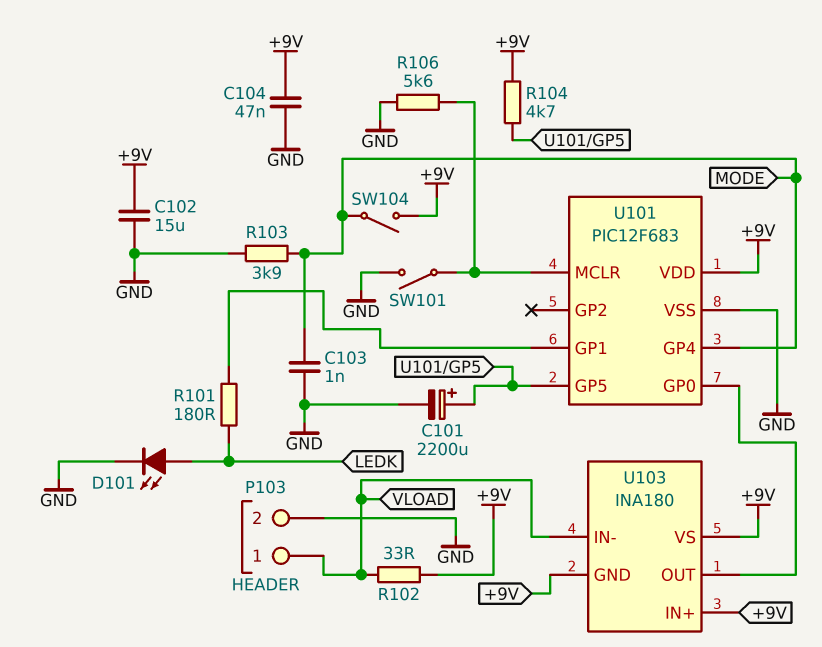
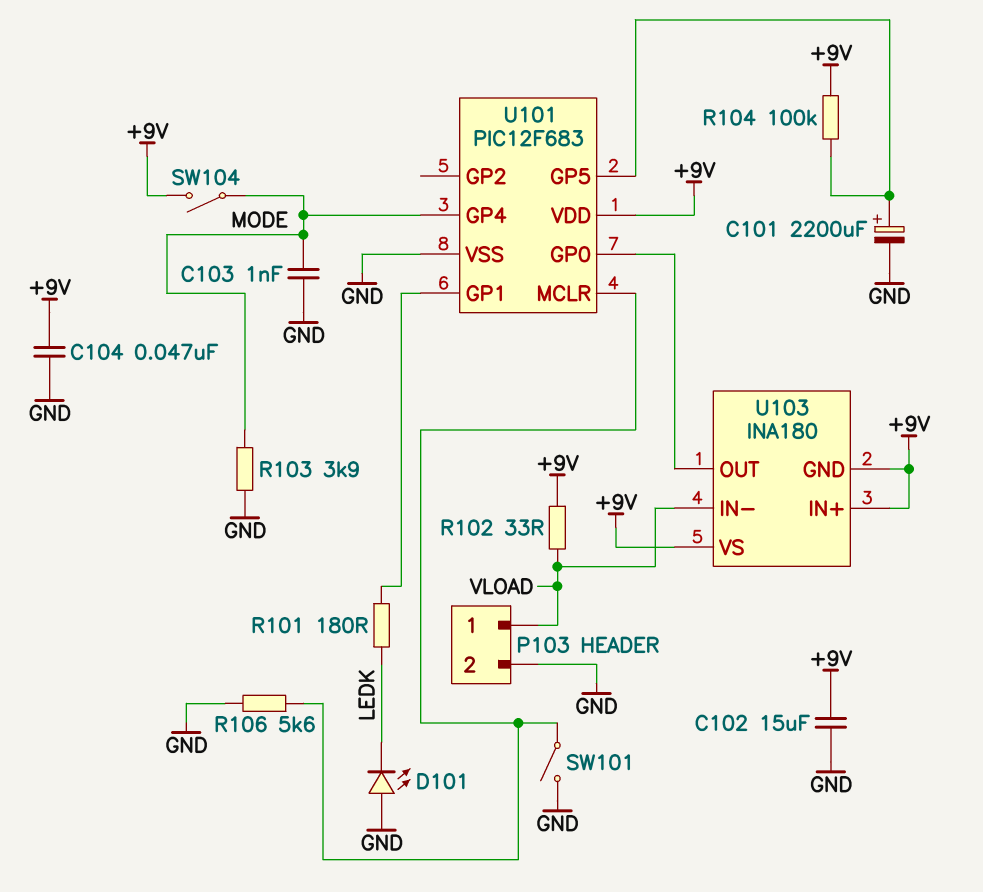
D101: LED (A LEDK, K GND) -> LED (A GND, K LEDK)
R104: 4.7k (+9V, U101/GP5) -> 100k (+9V, U101/GP5)

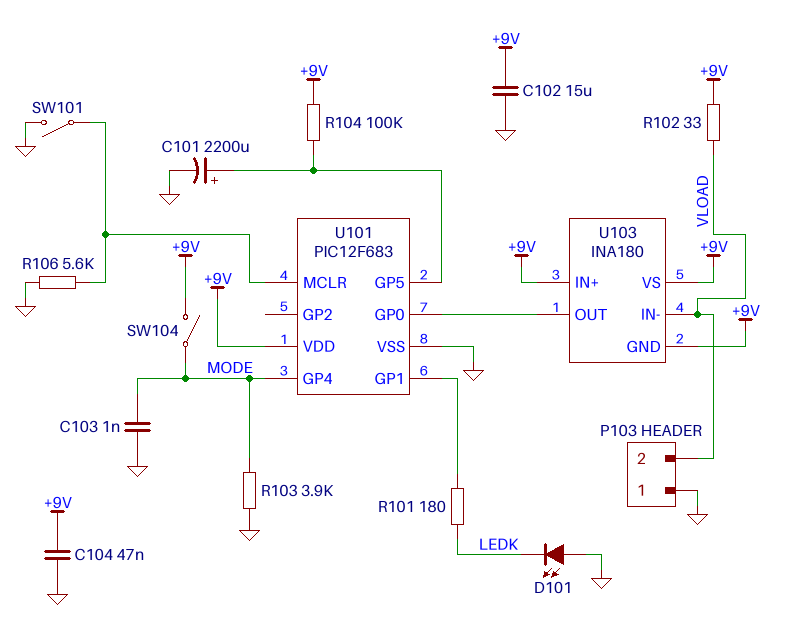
P103 pin 1: VLOAD -> GND
P103 pin 2: GND -> VLOAD

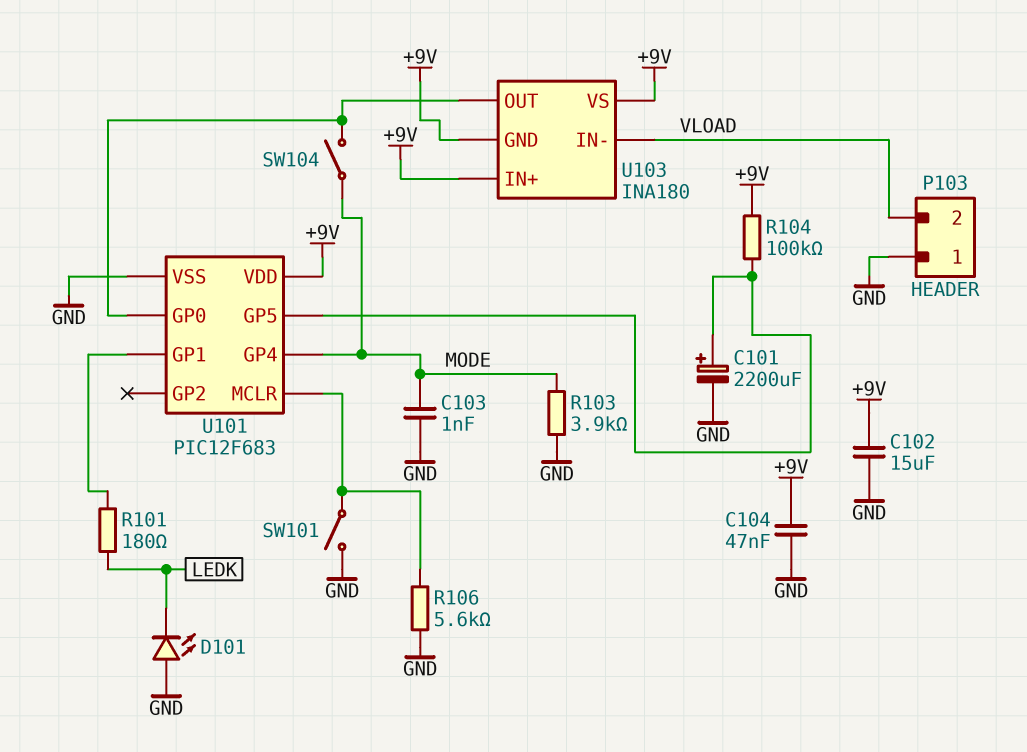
R102: 33 (+9V, VLOAD) -> none
SW104: switch (+9V, MODE) -> switch (MODE, U101/GP0)

